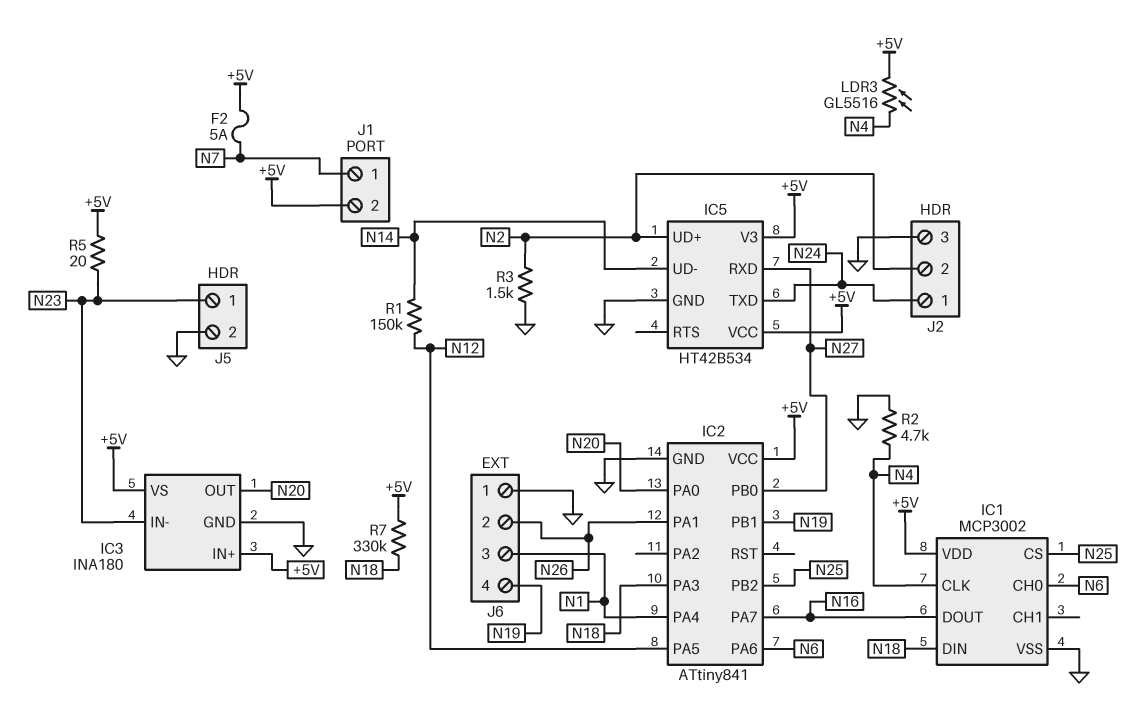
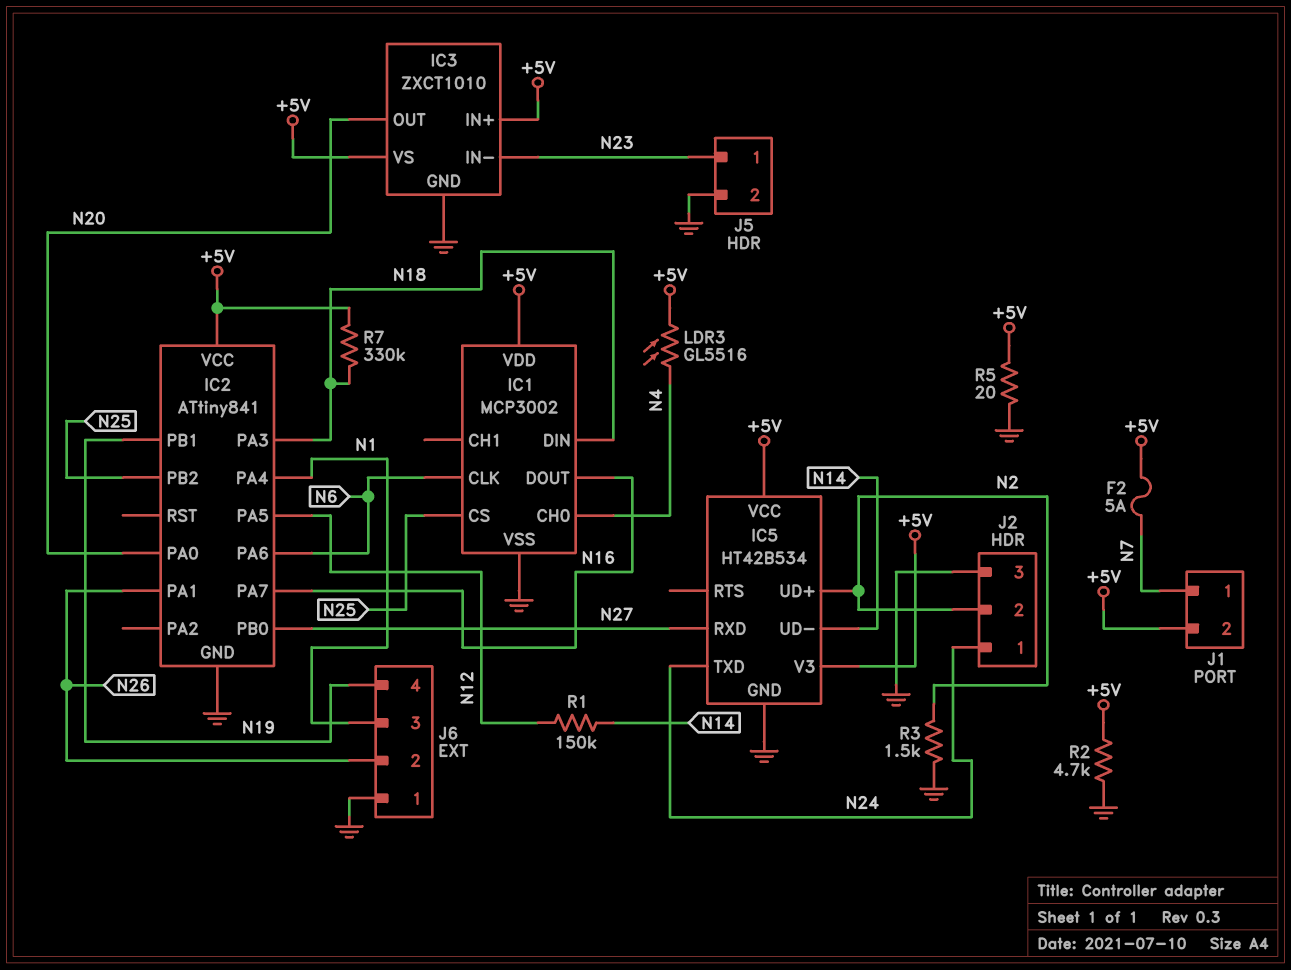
IC1 pin CH0: N6 -> N4
IC1 pin CLK: N4 -> N6
IC3: INA180 -> ZXCT1010
R2: 4.7k (GND, N4) -> 4.7k (+5V, GND)
R5: 20 (+5V, N23) -> 20 (+5V, GND)

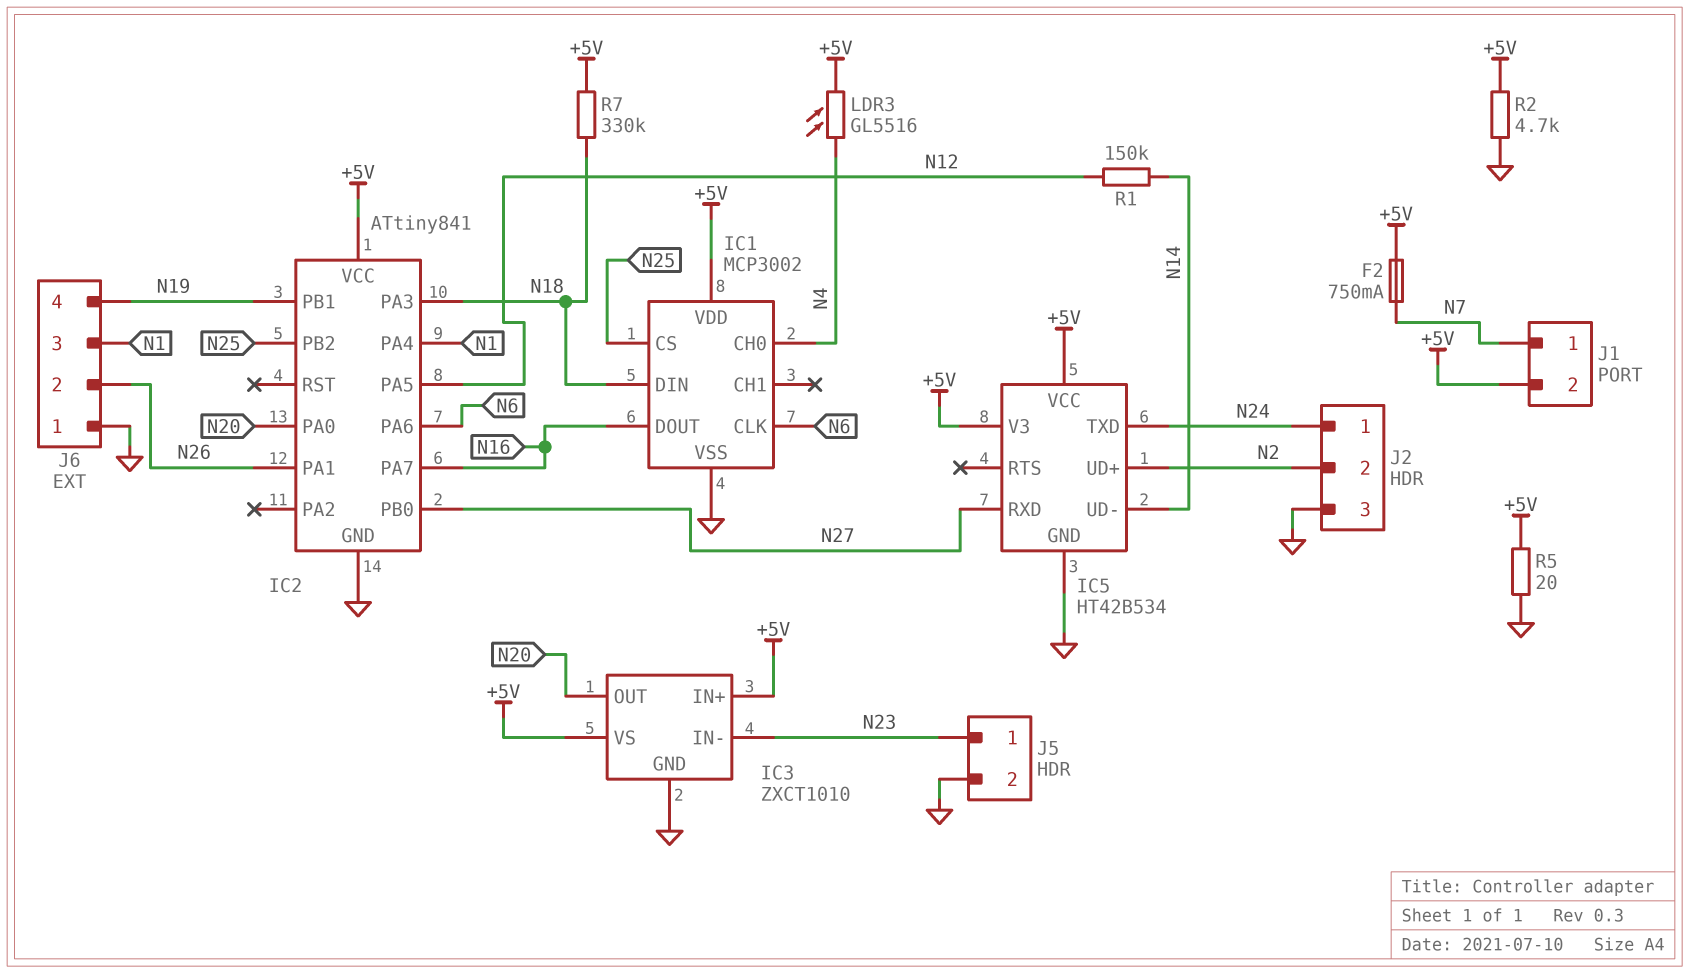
F2: 5A (+5V, N7) -> 750mA (+5V, N7)
R3: 1.5k (GND, N2) -> none

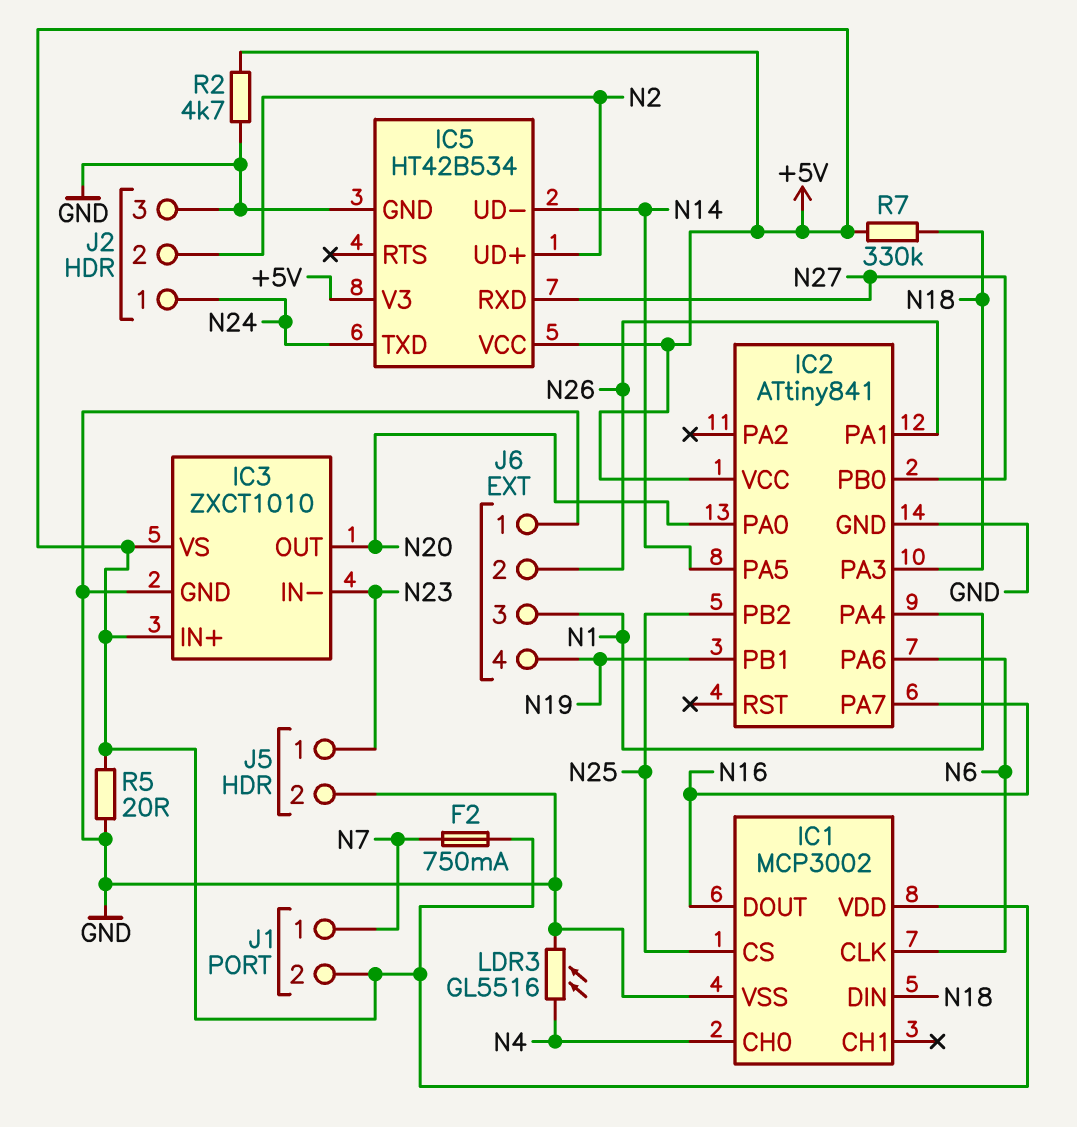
IC2 pin PA5: N12 -> N14
LDR3: GL5516 (+5V, N4) -> GL5516 (GND, N4)
R1: 150k (N12, N14) -> none

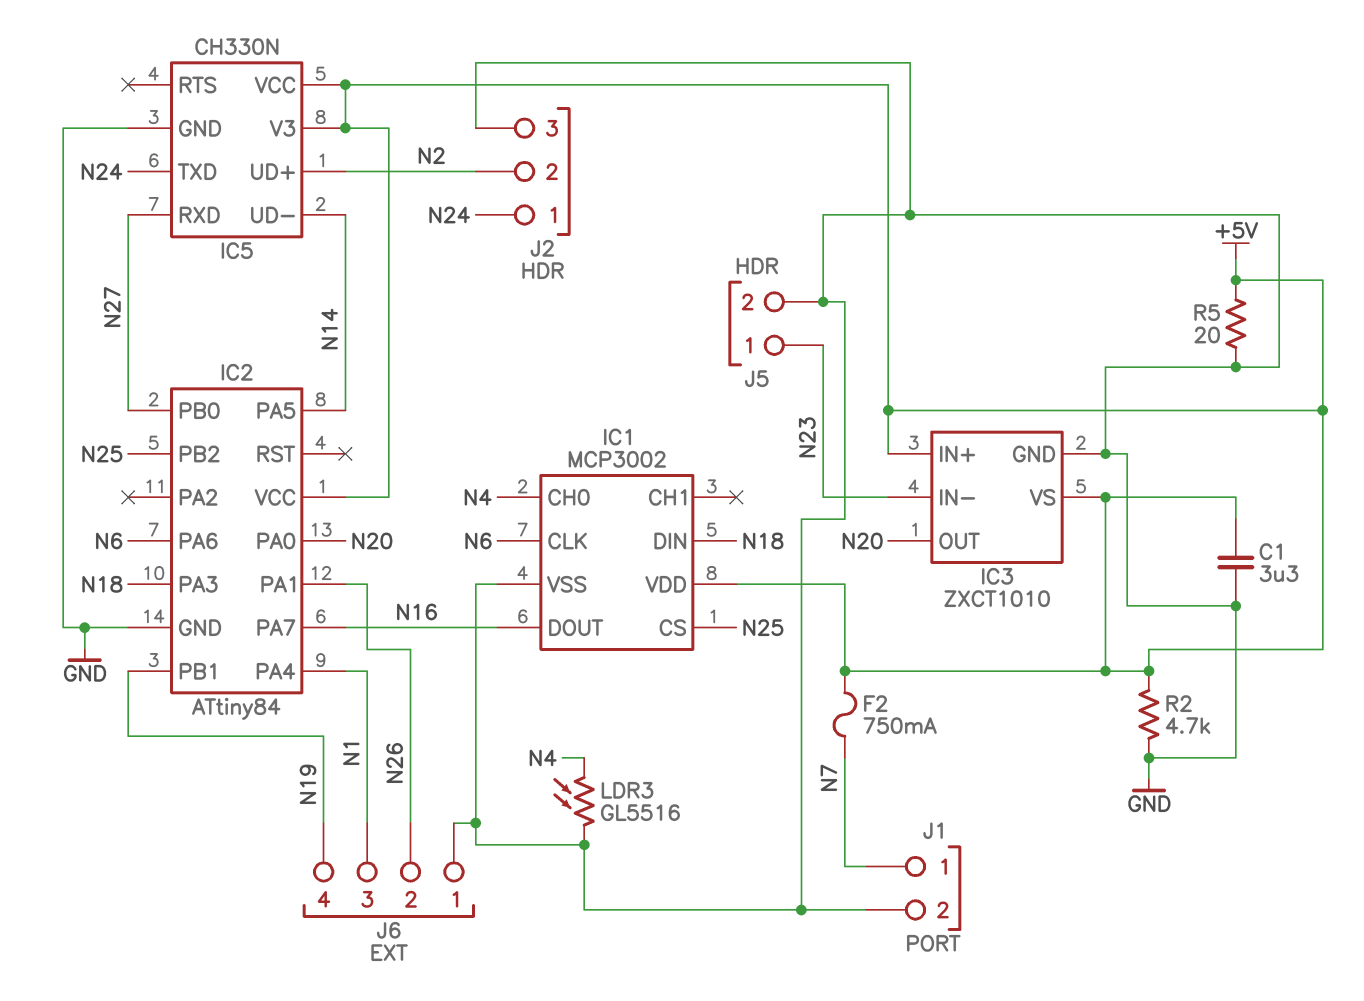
C1: none -> 3.3uF (+5V, GND)
IC2: ATtiny841 -> ATtiny84
IC5: HT42B534 -> CH330N
J1 pin 2: +5V -> GND
R7: 330k (+5V, N18) -> none

